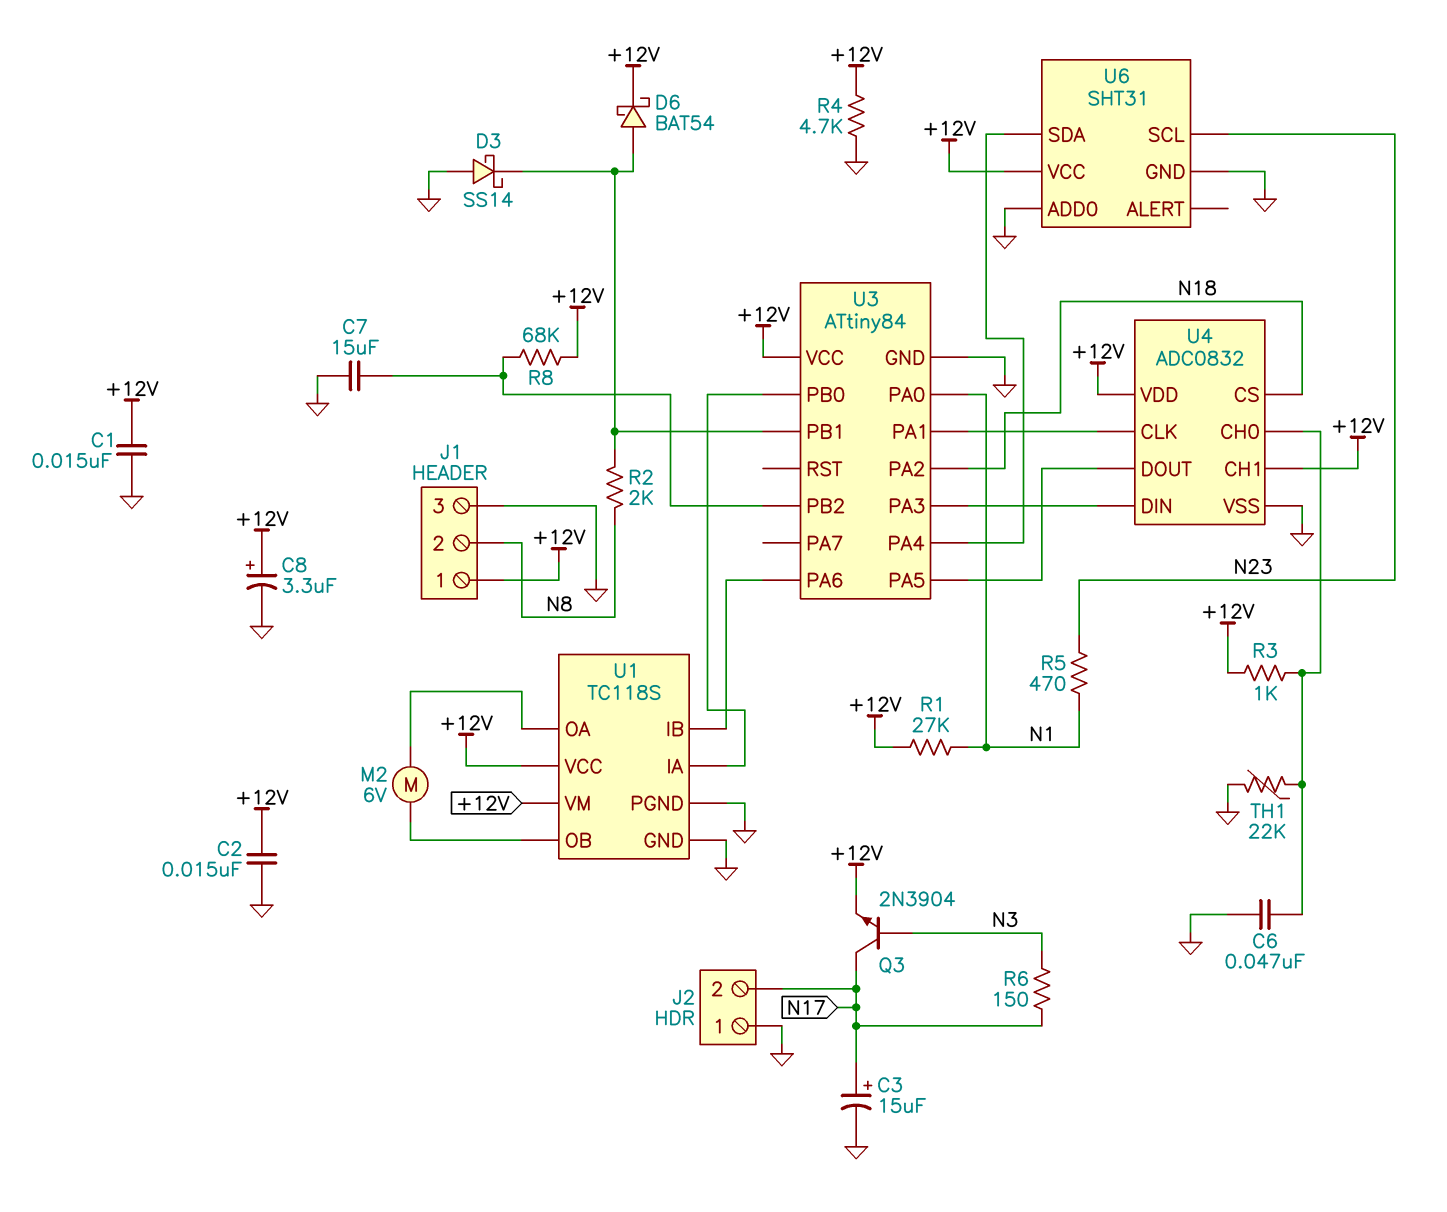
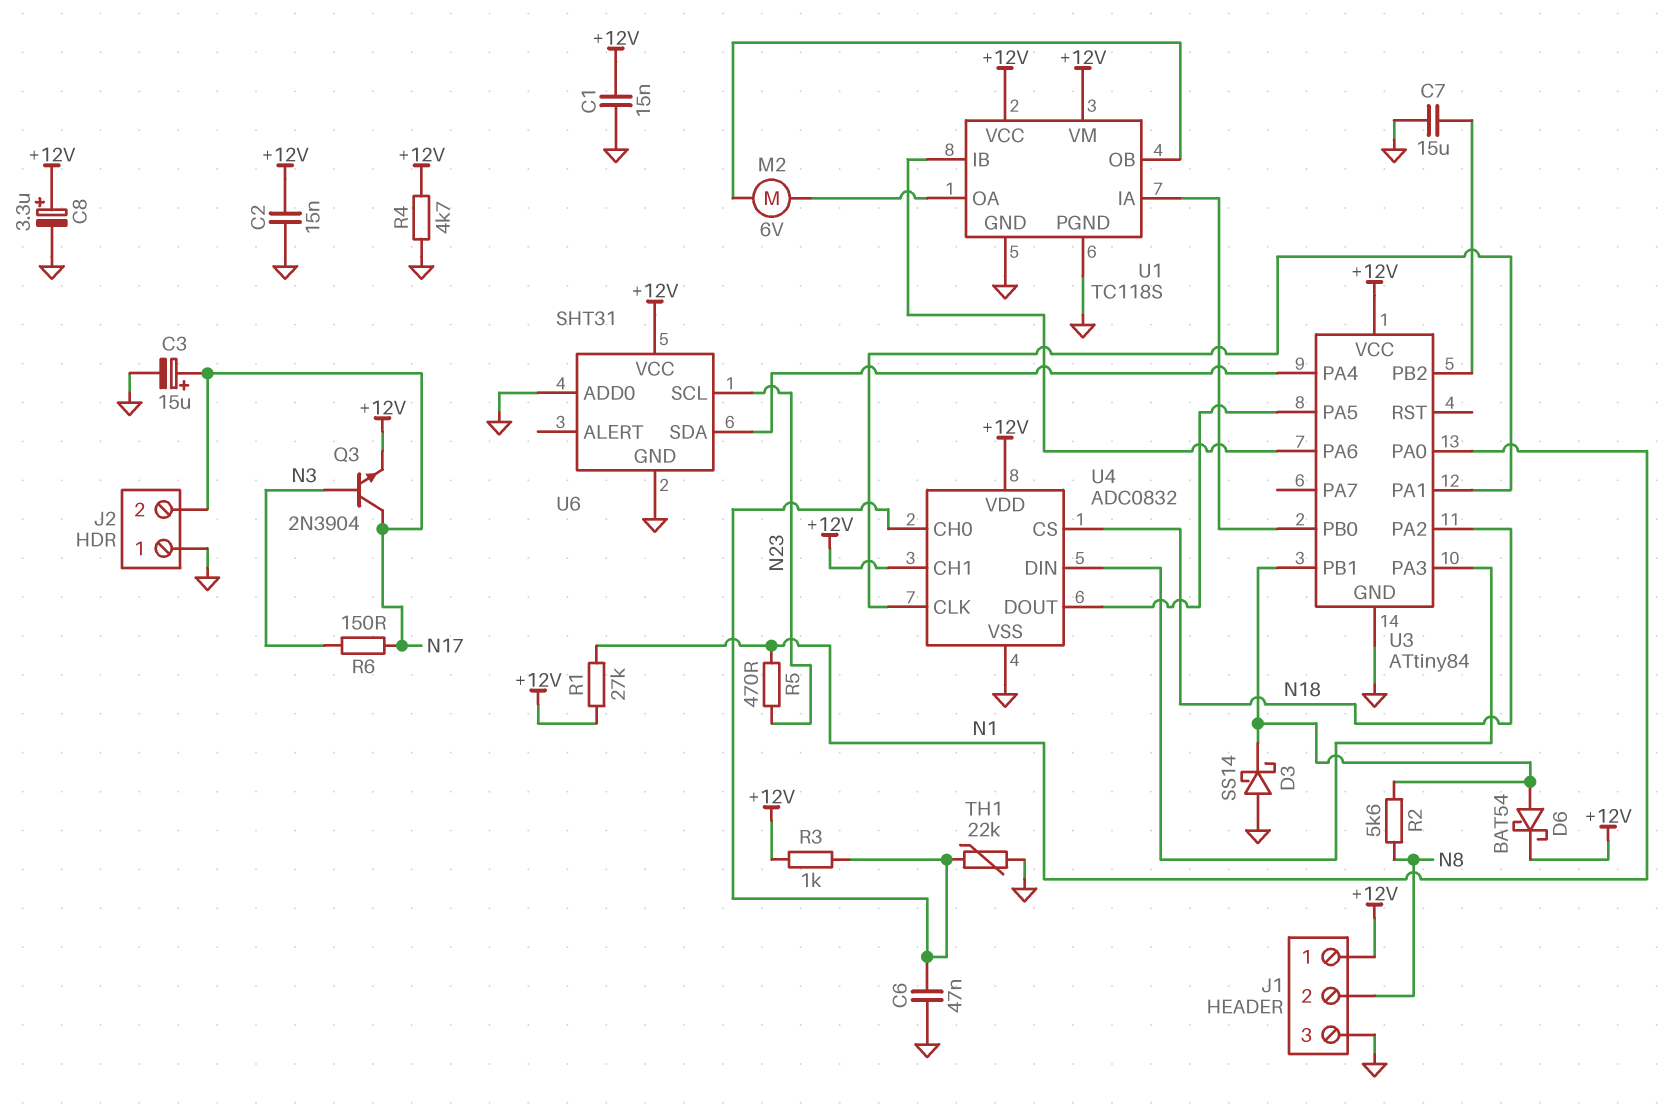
R2: 2k (N8, U3/PB1) -> 5.6k (N8, U3/PB1)
R8: 68k (+12V, U3/PB2) -> none

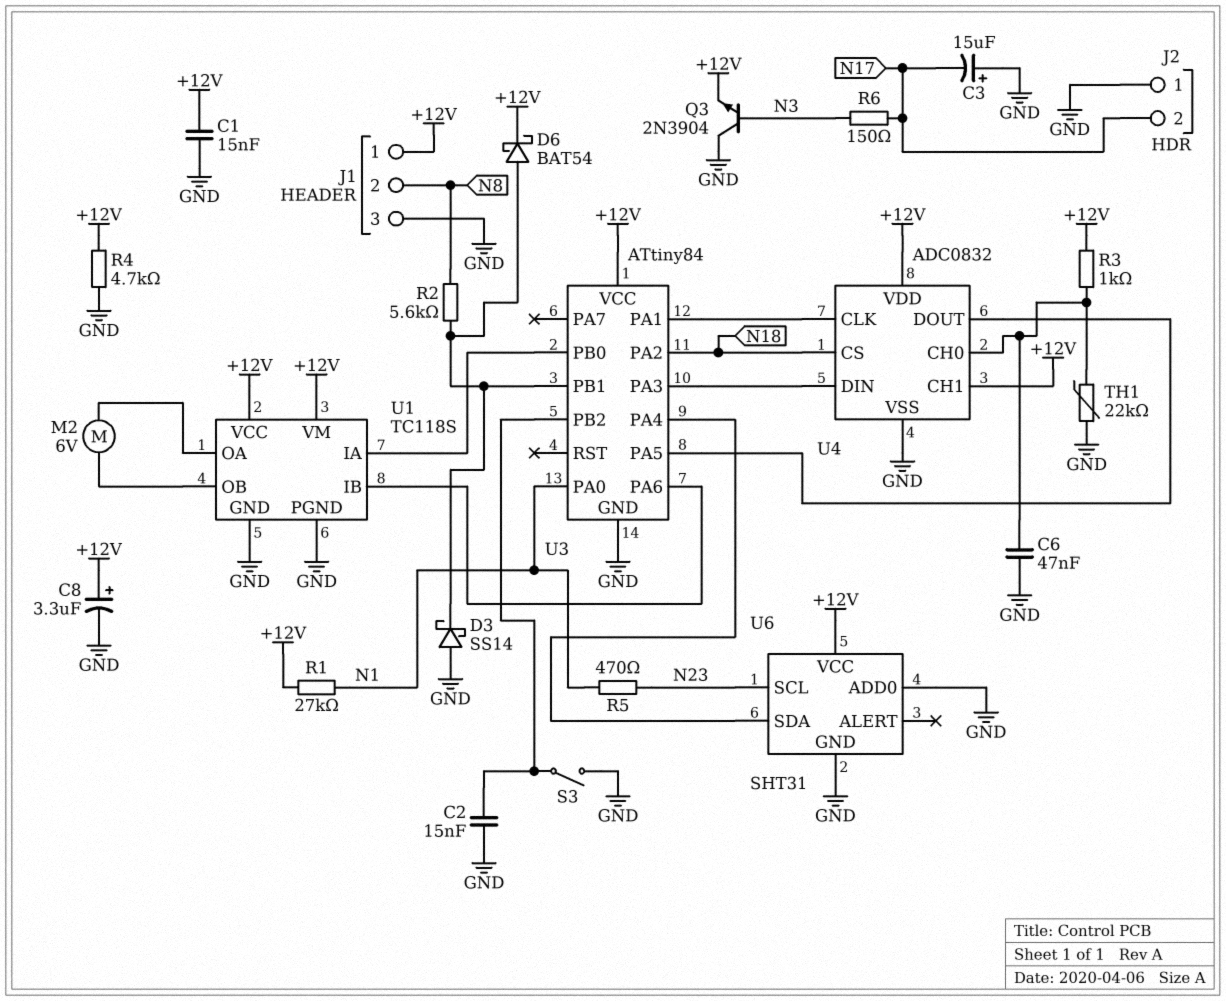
C2: 15nF (+12V, GND) -> 15nF (GND, U3/PB2)
C3: 15uF (plus N17, minus GND) -> 15uF (plus GND, minus N17)
C7: 15uF (GND, U3/PB2) -> none
Q3: NPN 2N3904 (B N3, C N17, E +12V) -> NPN 2N3904 (B N3, C GND, E +12V)
S3: none -> switch (GND, U3/PB2)

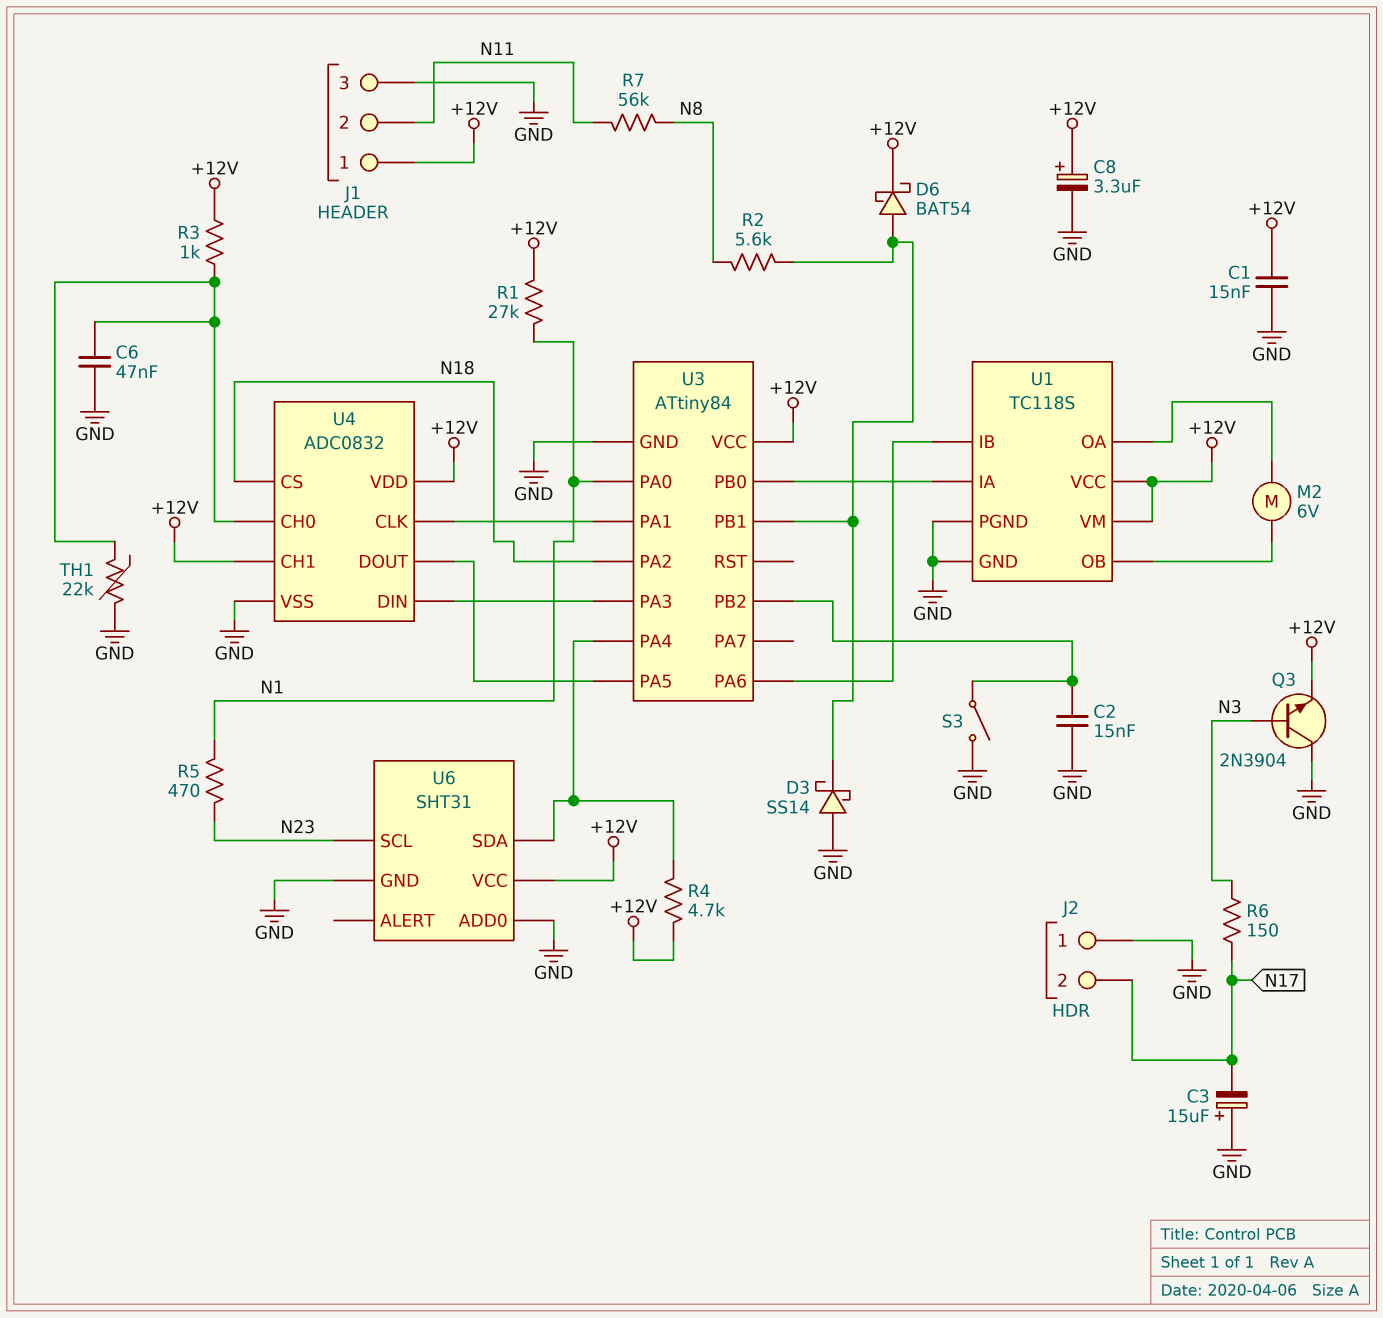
J1 pin 2: N8 -> N11
R4: 4.7k (+12V, GND) -> 4.7k (+12V, U3/PA4)
R7: none -> 56k (N8, N11)

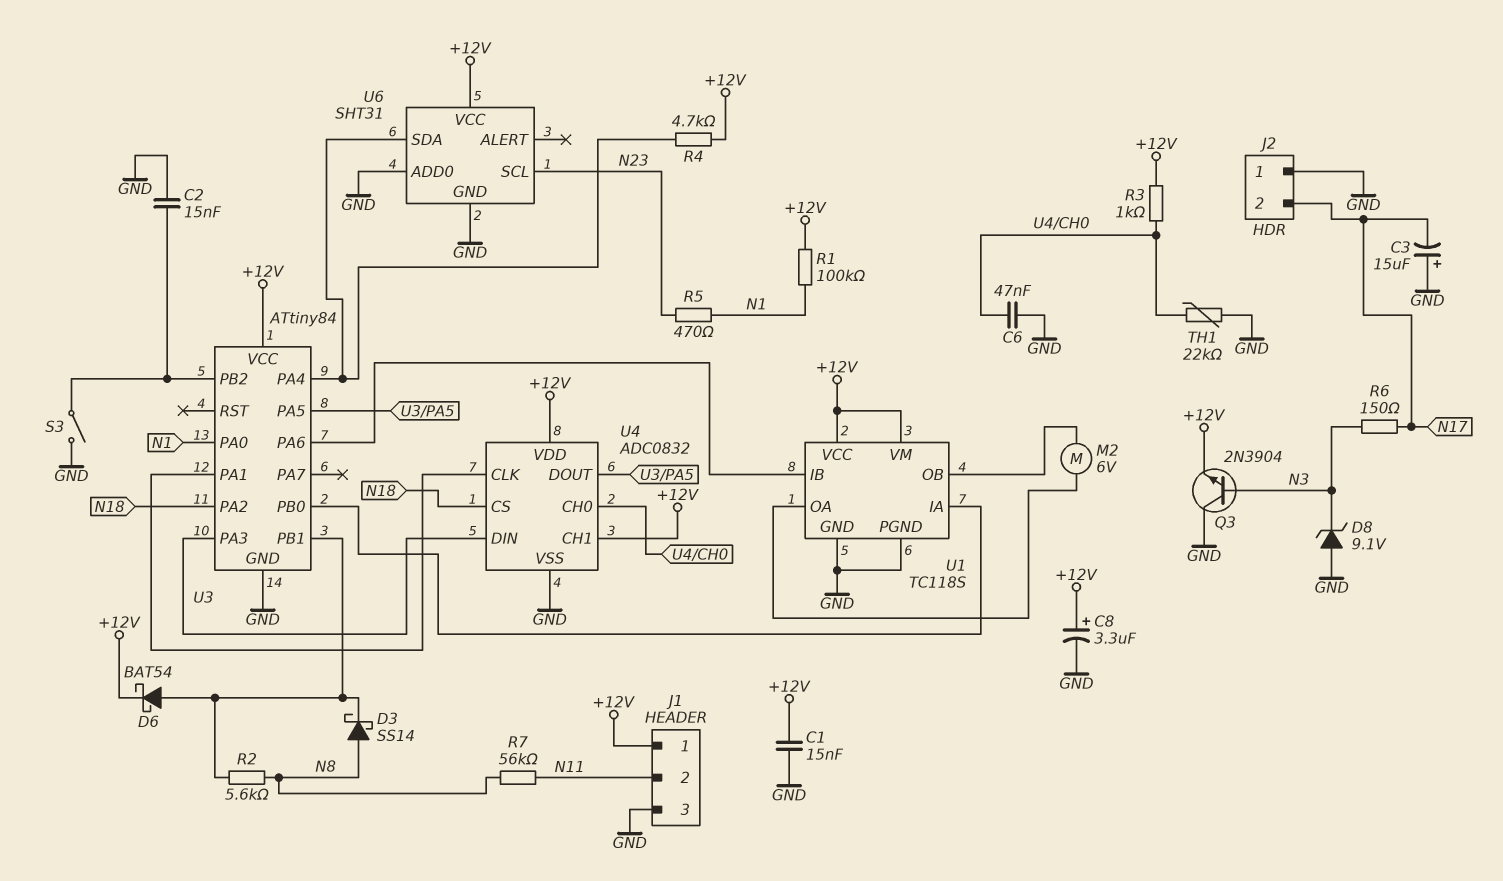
D3: schottky SS14 (A GND, K U3/PB1) -> schottky SS14 (A N8, K U3/PB1)
D8: none -> zener 9.1V (A GND, K N3)
R1: 27k (+12V, N1) -> 100k (+12V, N1)

